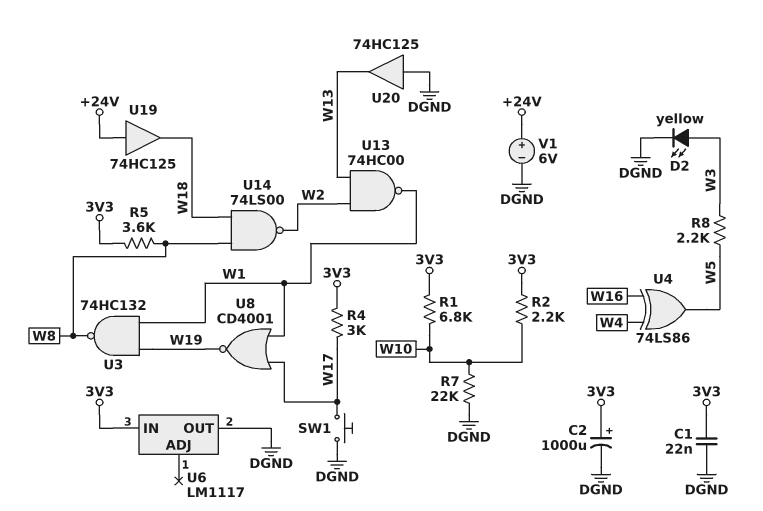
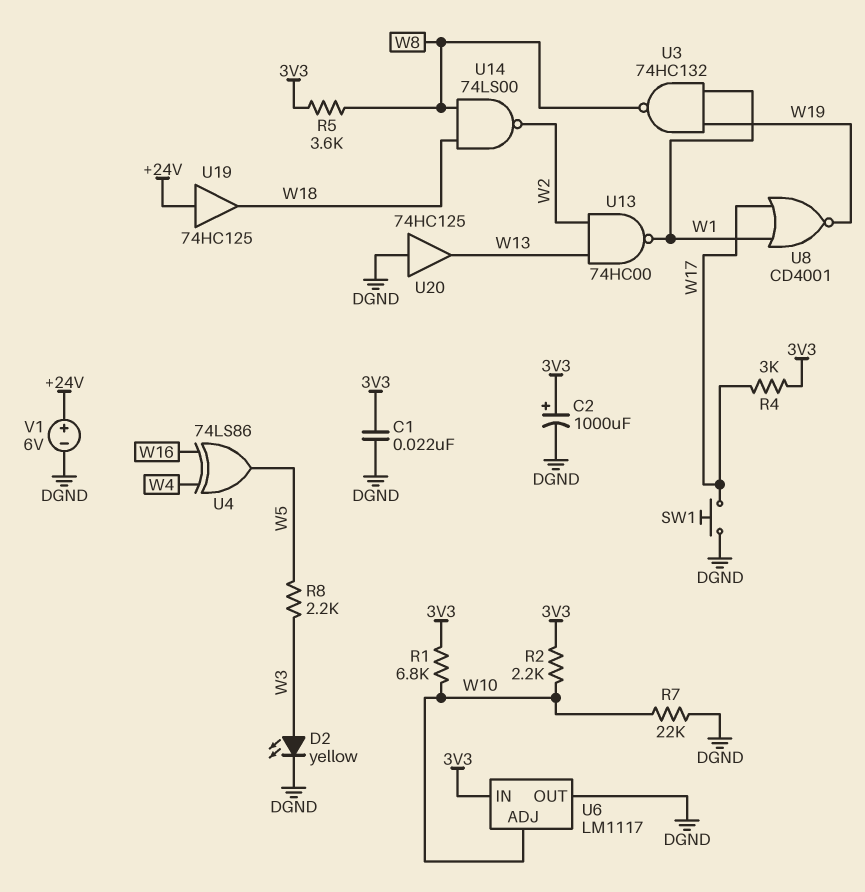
U6 pin ADJ: none -> W10

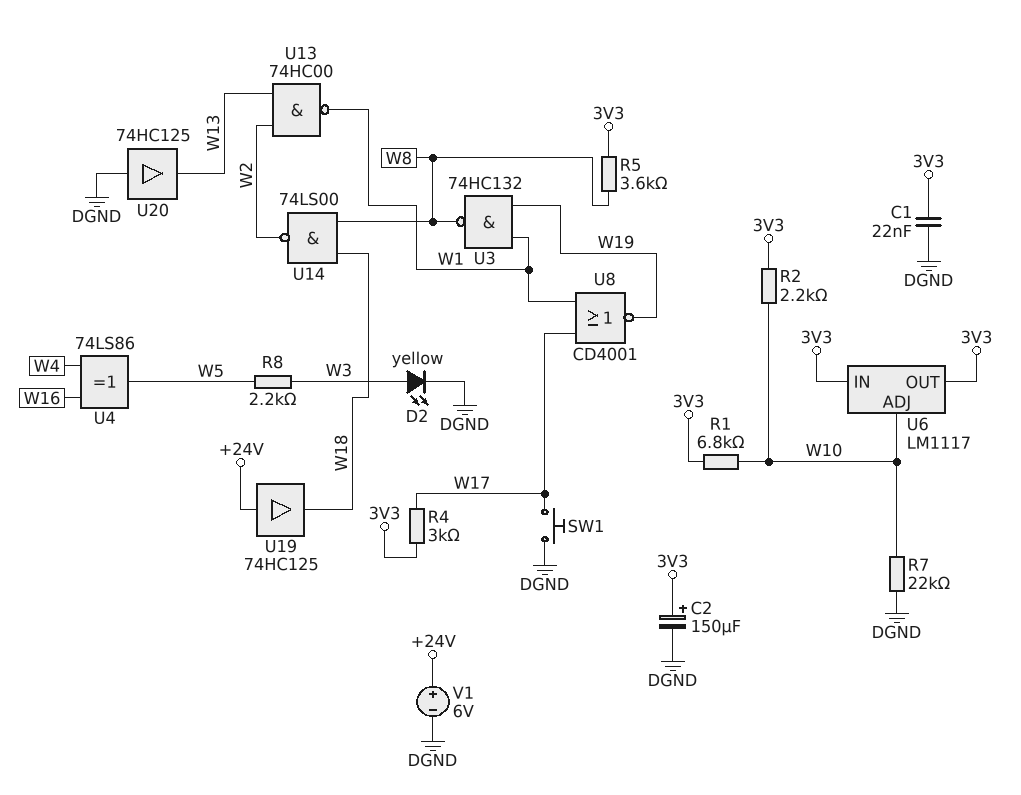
C2: 1000uF (plus 3V3, minus DGND) -> 150uF (plus 3V3, minus DGND)
U6 pin OUT: DGND -> 3V3

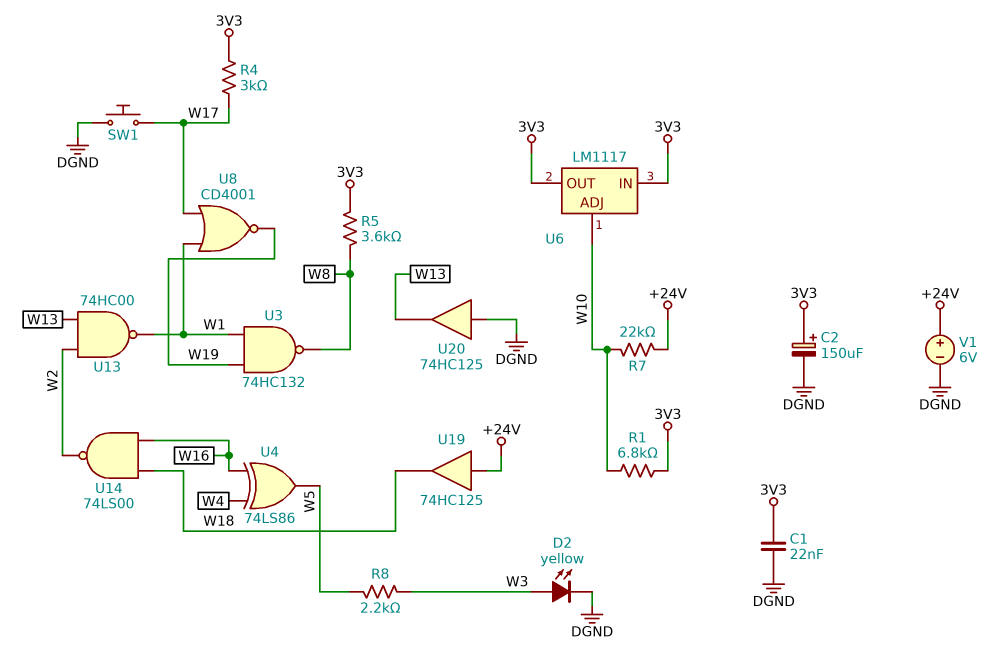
R2: 2.2k (3V3, W10) -> none
R7: 22k (DGND, W10) -> 22k (+24V, W10)
U14: NAND 74LS00 (in W8, in W18, out W2) -> NAND 74LS00 (in W16, in W18, out W2)

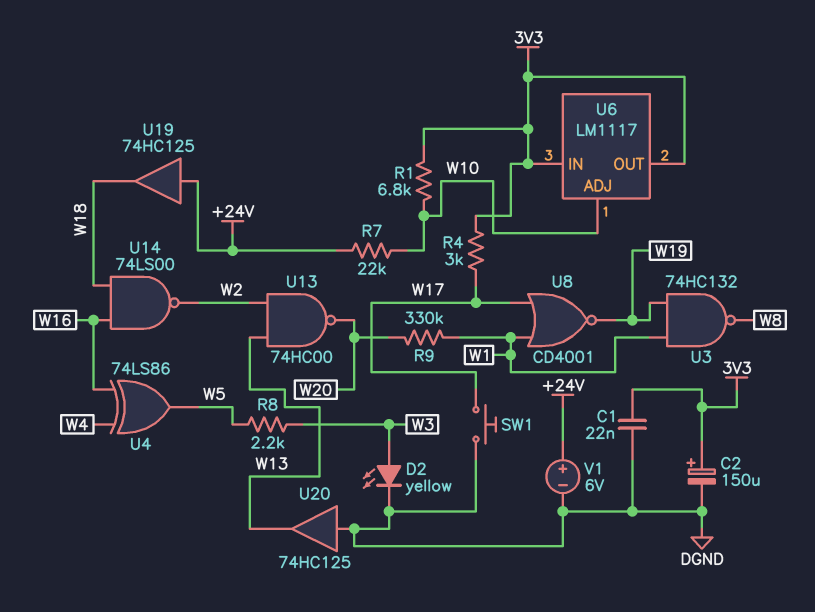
R5: 3.6k (3V3, W8) -> none
R9: none -> 330k (W1, W20)
U13: NAND 74HC00 (in W2, in W13, out W1) -> NAND 74HC00 (in W2, in W13, out W20)

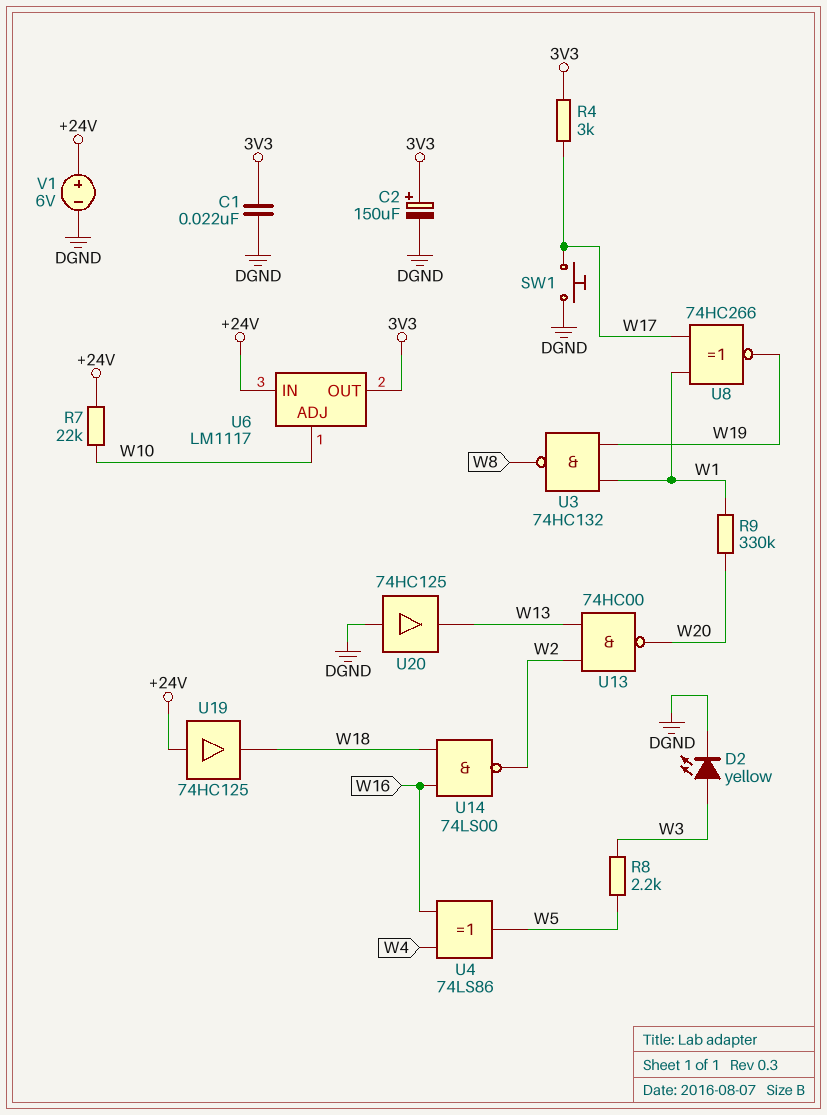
R1: 6.8k (3V3, W10) -> none
U6 pin IN: 3V3 -> +24V
U8: NOR CD4001 (in W1, in W17, out W19) -> XNOR 74HC266 (in W1, in W17, out W19)

